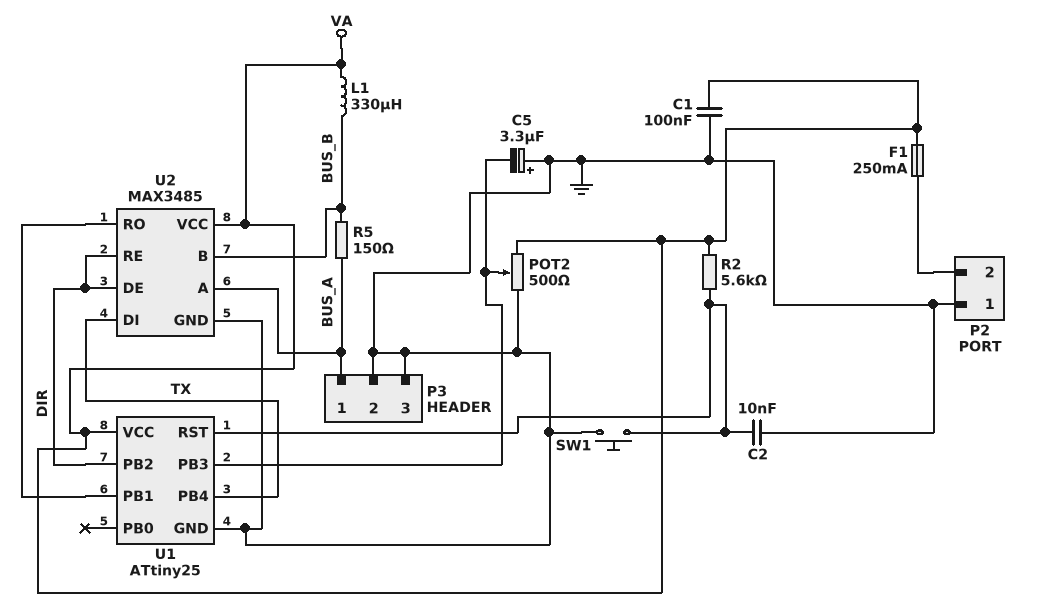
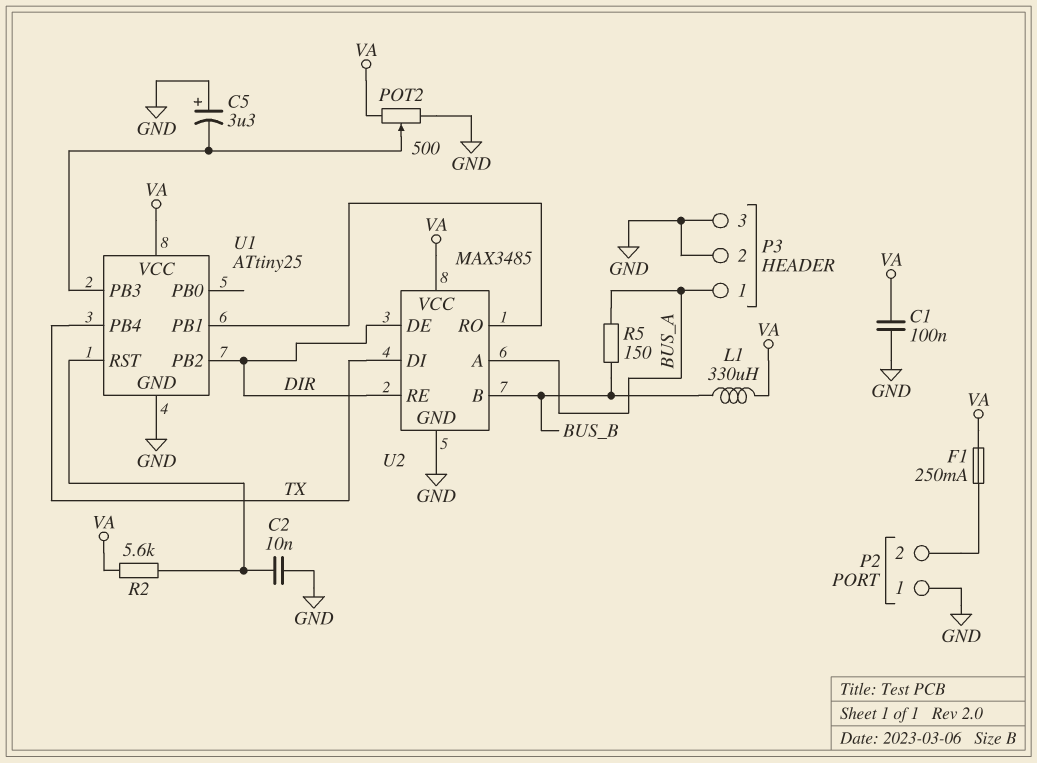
SW1: button (GND, U1/RST) -> none

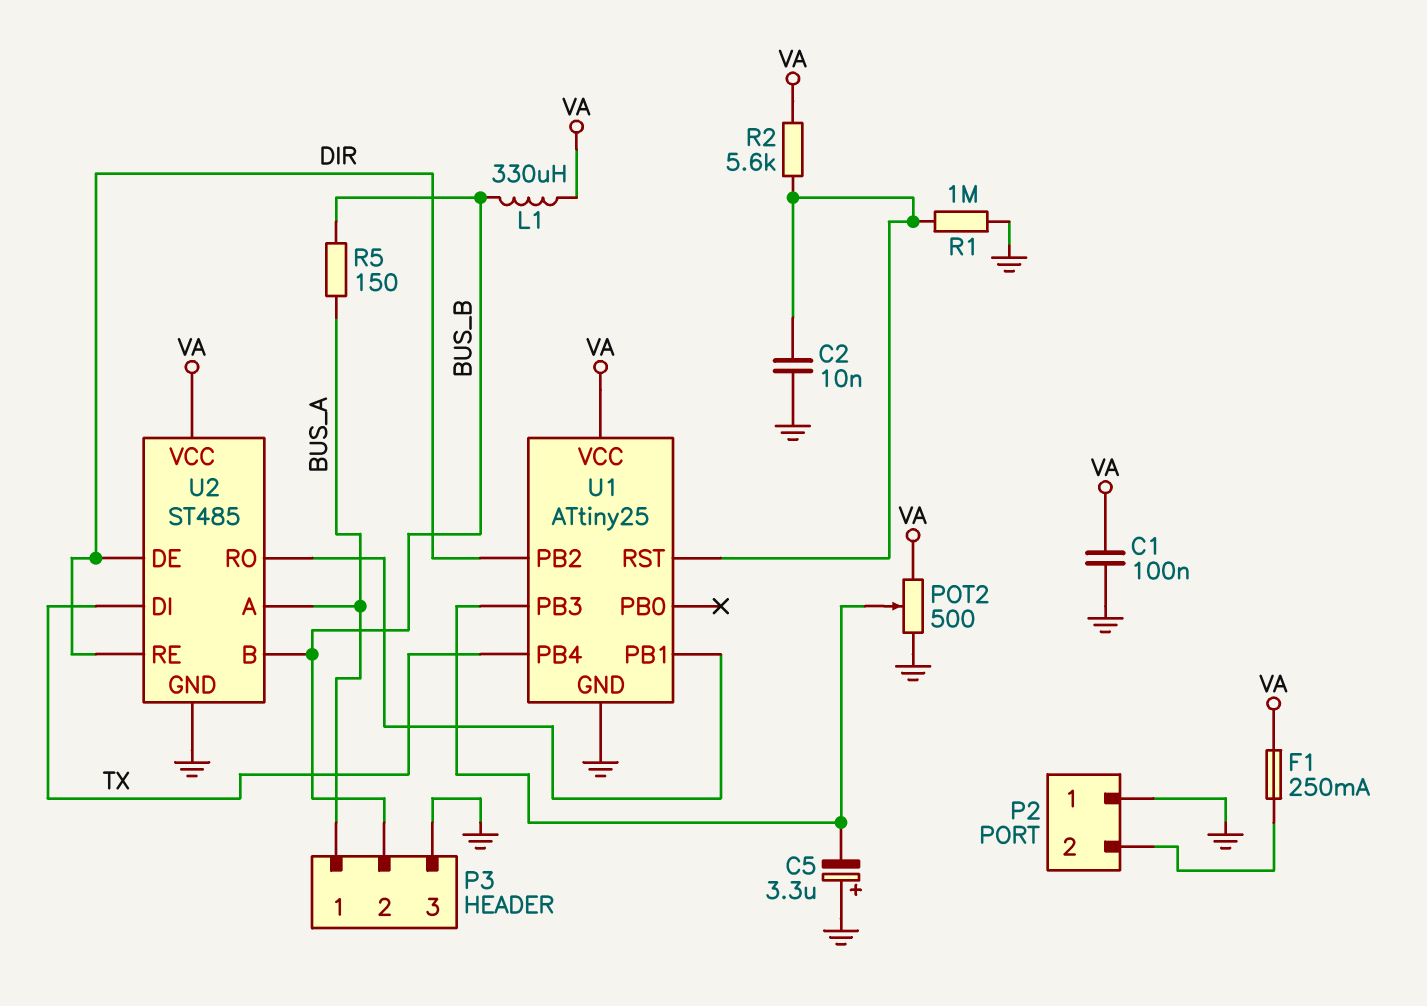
P3 pin 2: GND -> BUS_B
R1: none -> 1M (GND, U1/RST)
U2: MAX3485 -> ST485

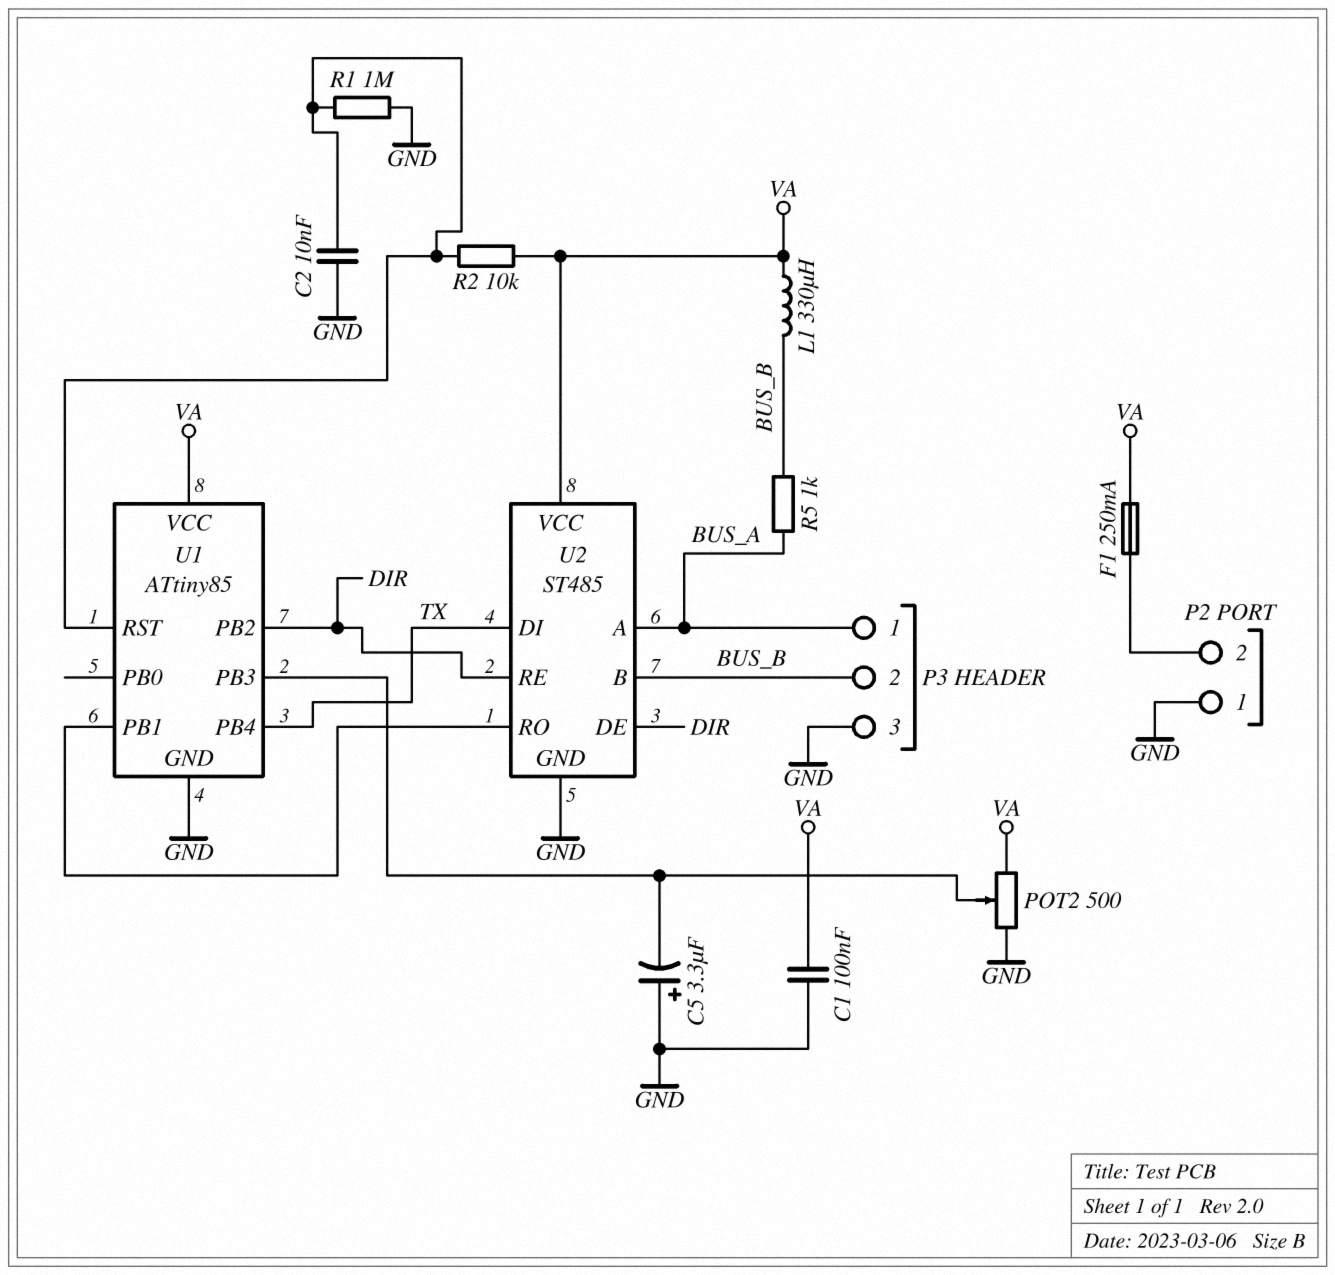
R2: 5.6k (U1/RST, VA) -> 10k (U1/RST, VA)
R5: 150 (BUS_A, BUS_B) -> 1k (BUS_A, BUS_B)
U1: ATtiny25 -> ATtiny85

